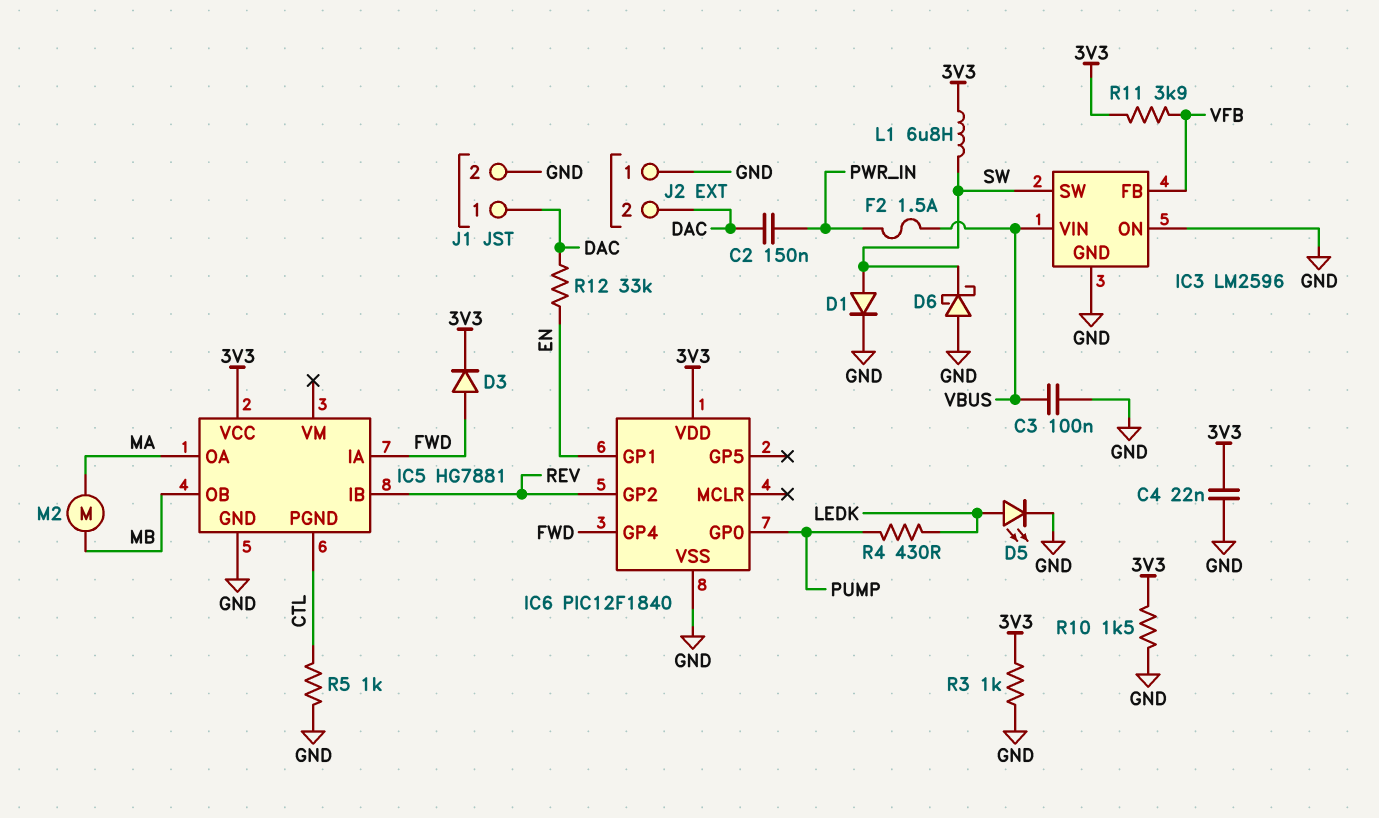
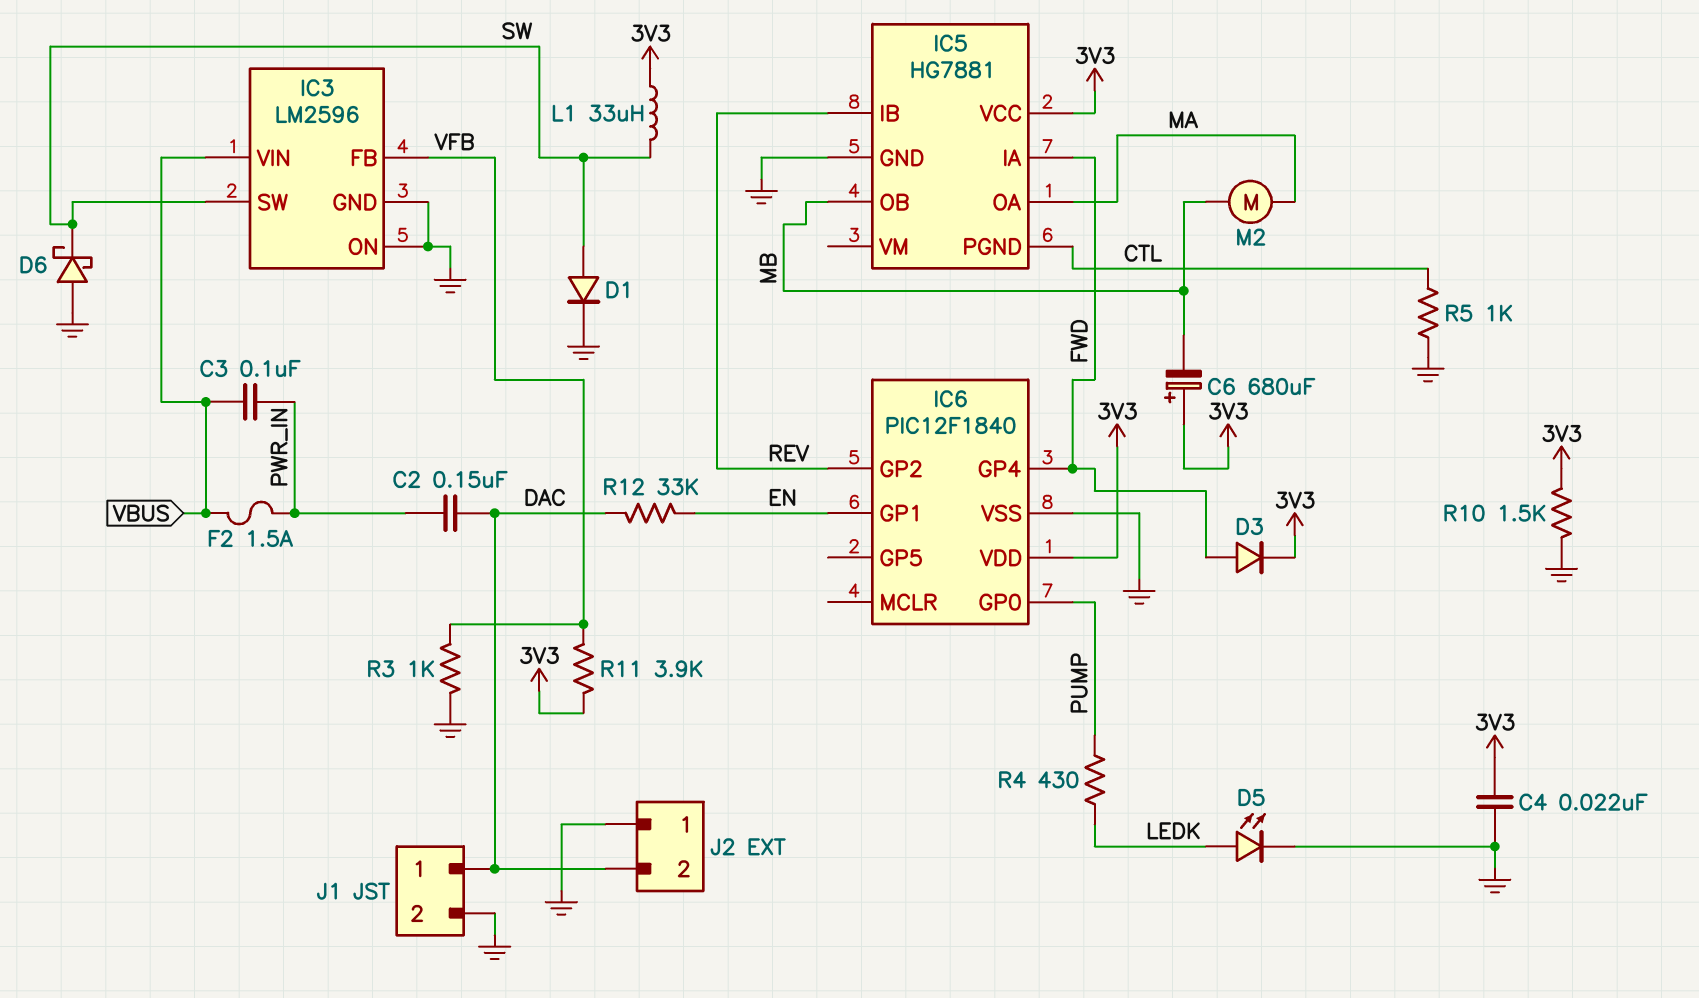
C3: 100nF (GND, VBUS) -> 100nF (PWR_IN, VBUS)
C6: none -> 680uF (plus 3V3, minus MB)
L1: 6.8uH (3V3, SW) -> 33uH (3V3, SW)
R3: 1k (3V3, GND) -> 1k (GND, VFB)

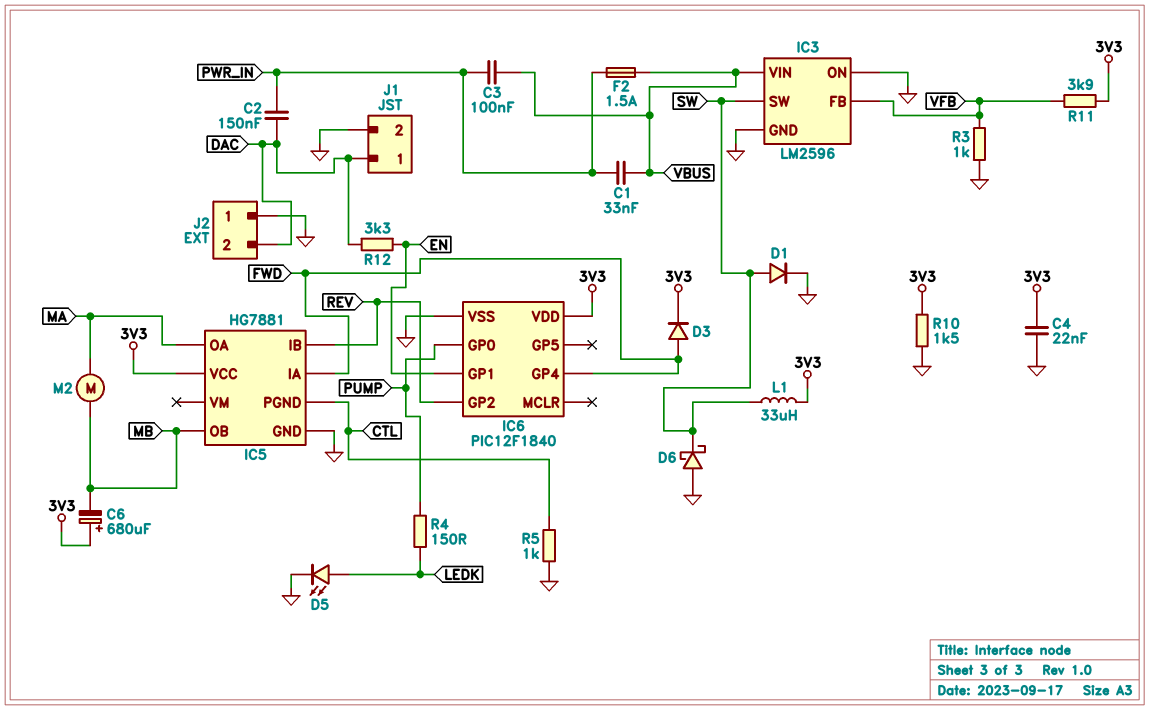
C1: none -> 33nF (PWR_IN, VBUS)
R4: 430 (LEDK, PUMP) -> 150 (LEDK, PUMP)
R12: 33k (DAC, EN) -> 3.3k (DAC, EN)

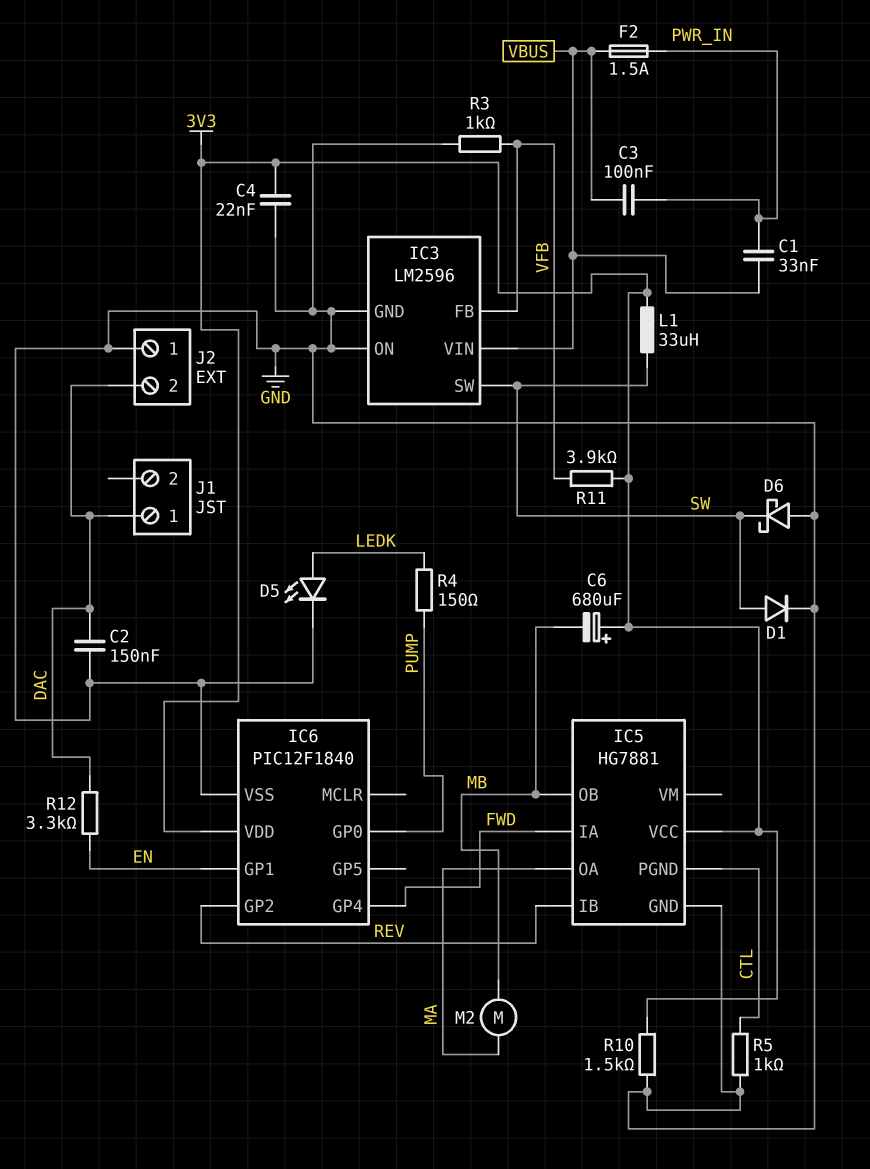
C2: 150nF (DAC, PWR_IN) -> 150nF (DAC, GND)
D3: diode (A FWD, K 3V3) -> none
J1 pin 2: GND -> none

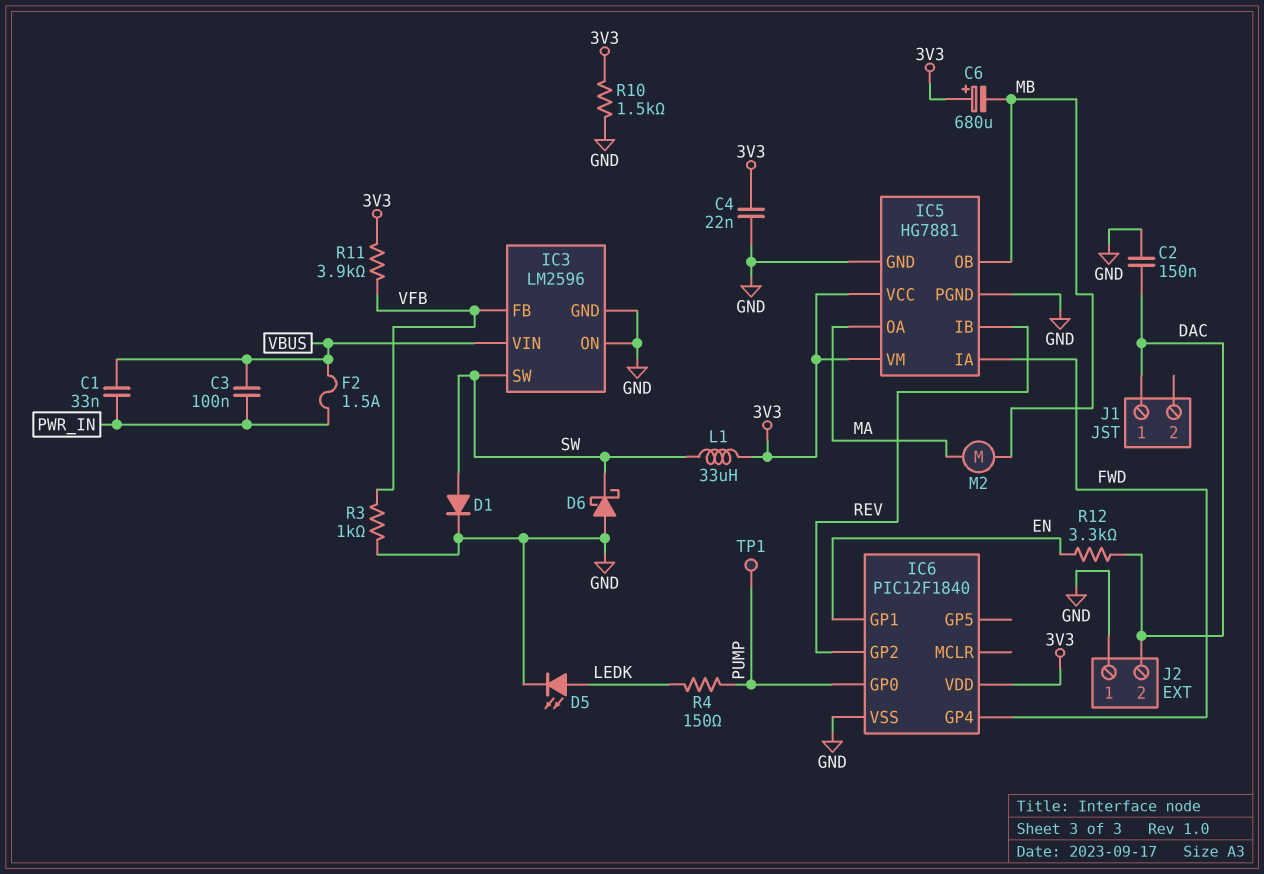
IC5 pin PGND: CTL -> GND
IC5 pin VM: none -> 3V3
R5: 1k (CTL, GND) -> none
TP1: none -> test point (PUMP)

